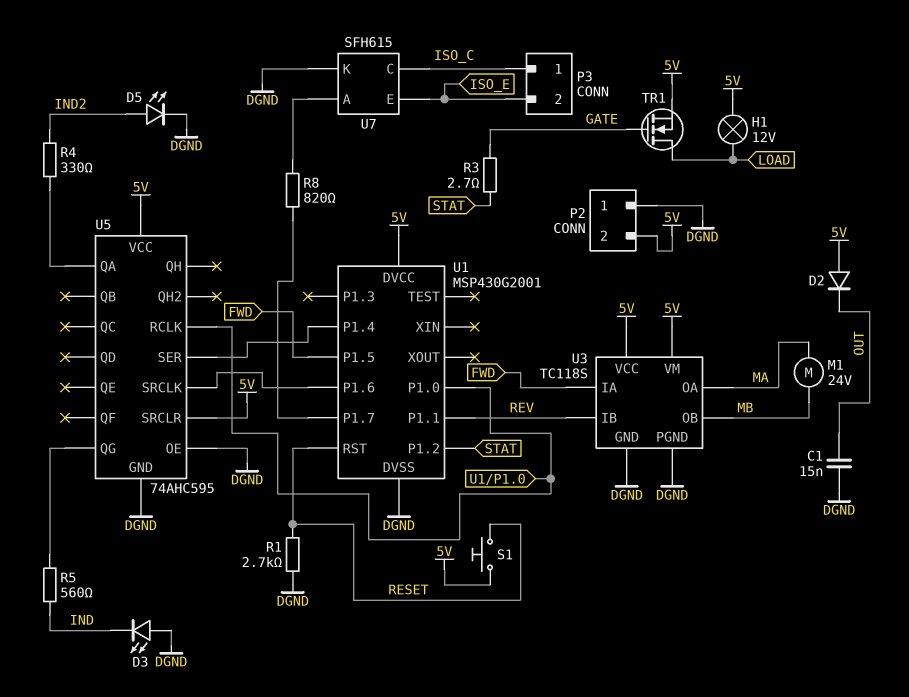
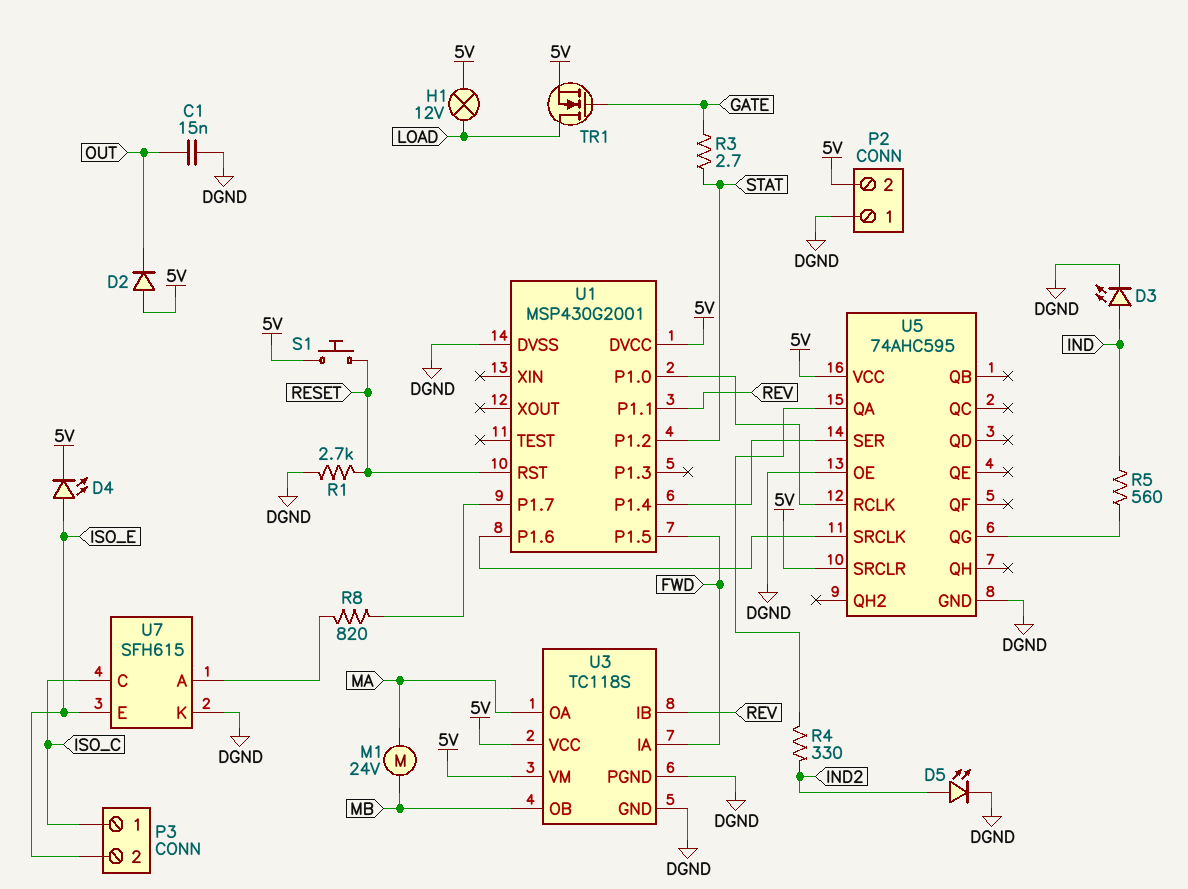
D3: LED (A DGND, K IND) -> LED (A IND, K DGND)
D4: none -> LED (A ISO_E, K 5V)

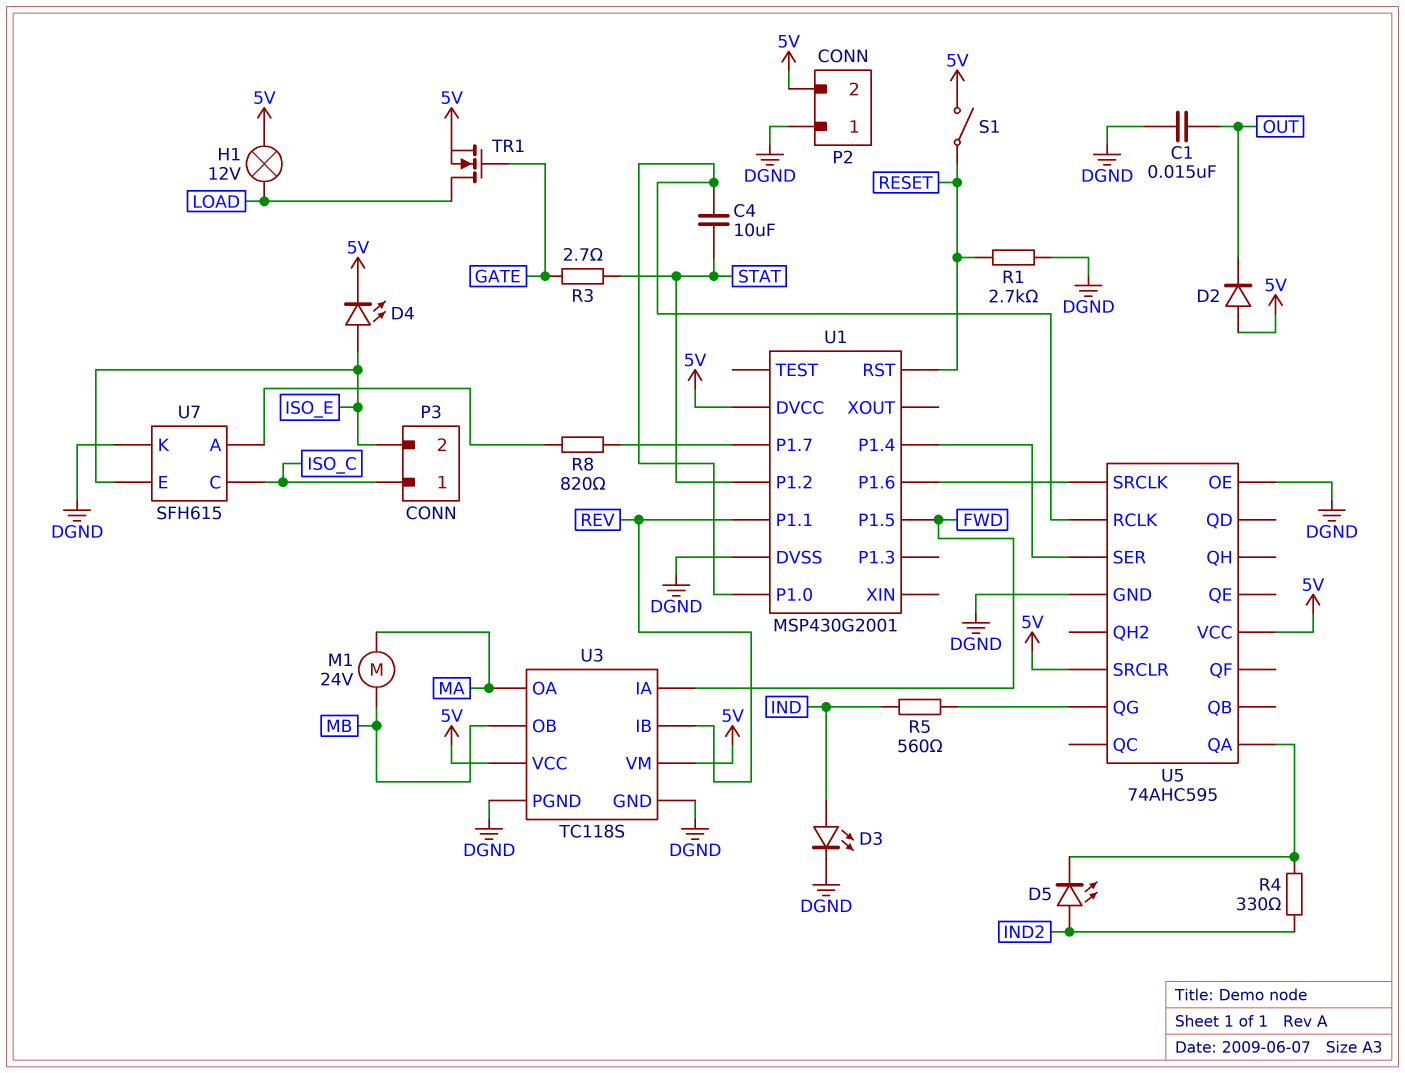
C4: none -> 10uF (STAT, U1/P1.0)
D5: LED (A IND2, K DGND) -> LED (A IND2, K U5/QA)
S1: button (5V, RESET) -> switch (5V, RESET)

